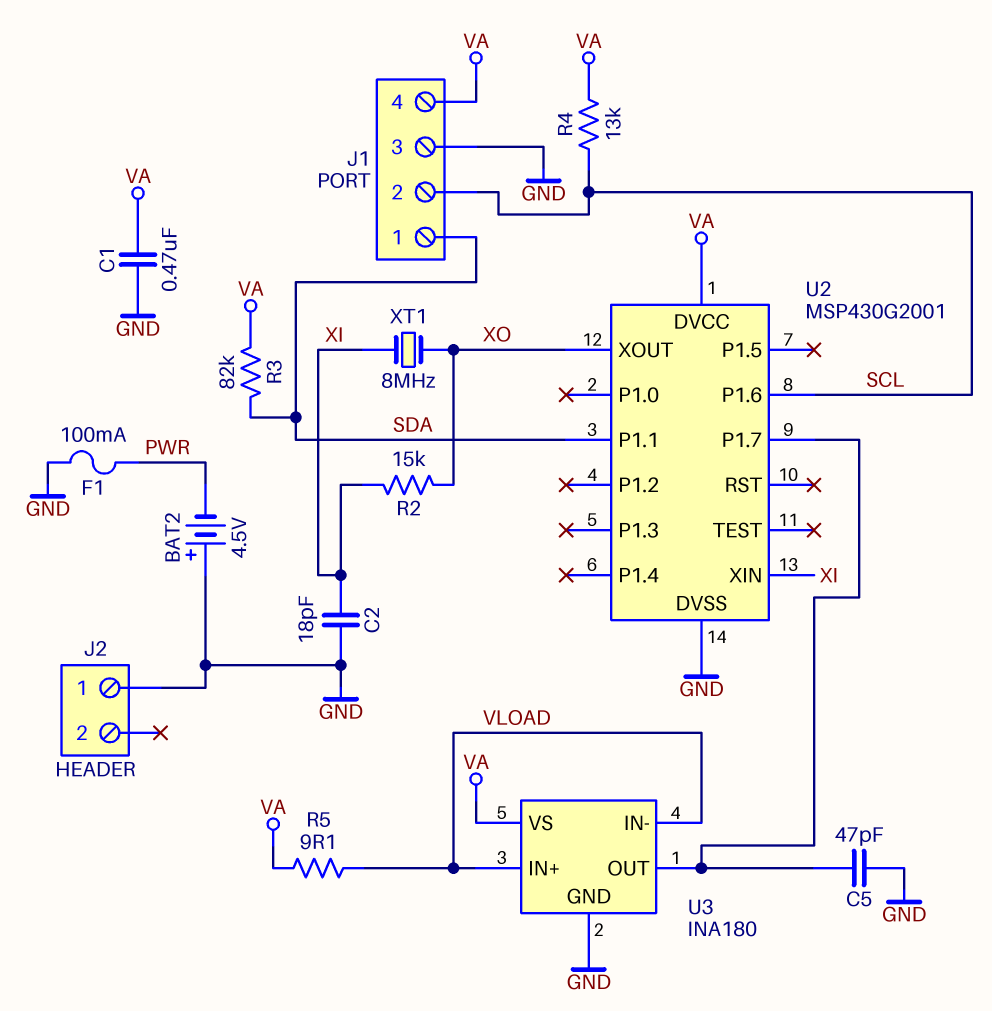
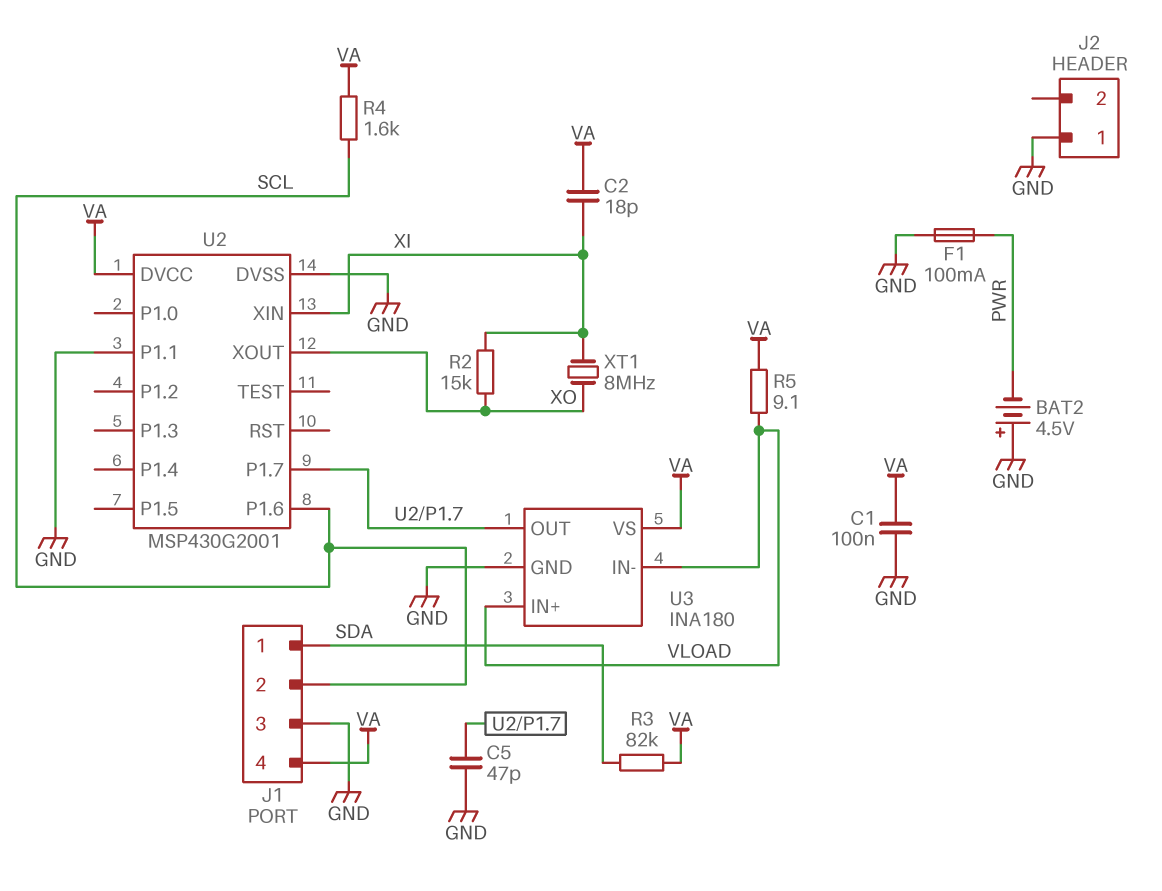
C1: 470nF (GND, VA) -> 100nF (GND, VA)
C2: 18pF (GND, XI) -> 18pF (VA, XI)
R4: 13k (SCL, VA) -> 1.6k (SCL, VA)
U2 pin P1.1: SDA -> GND

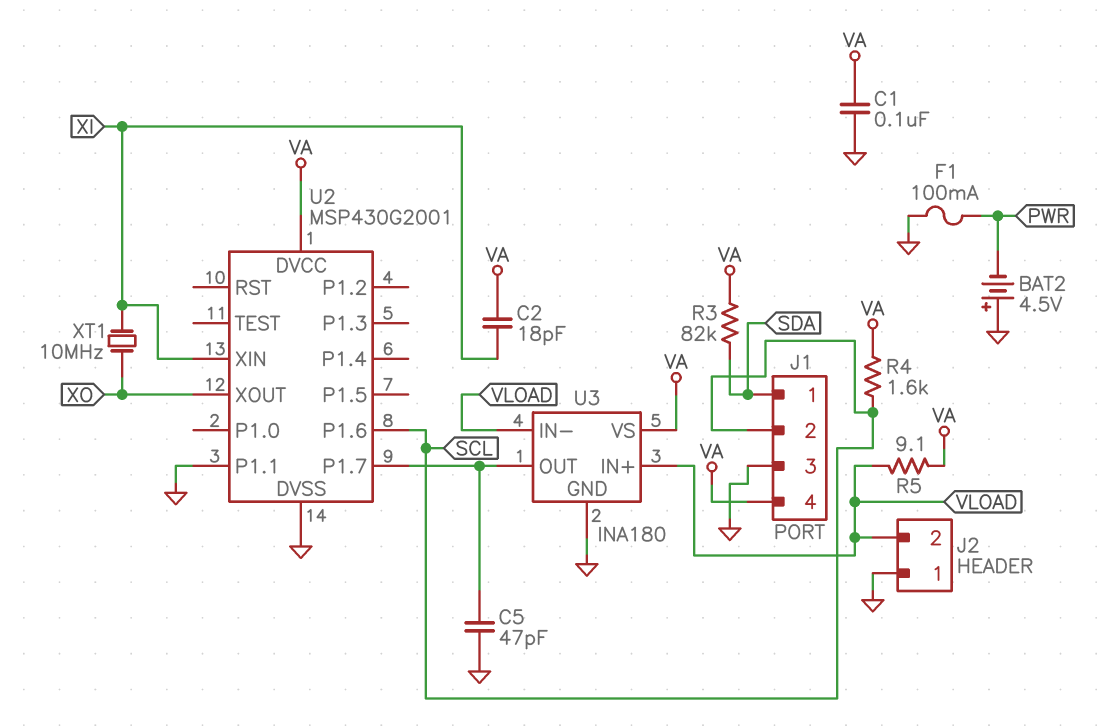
J2 pin 2: none -> VLOAD
R2: 15k (XI, XO) -> none
XT1: 8MHz (XI, XO) -> 10MHz (XI, XO)

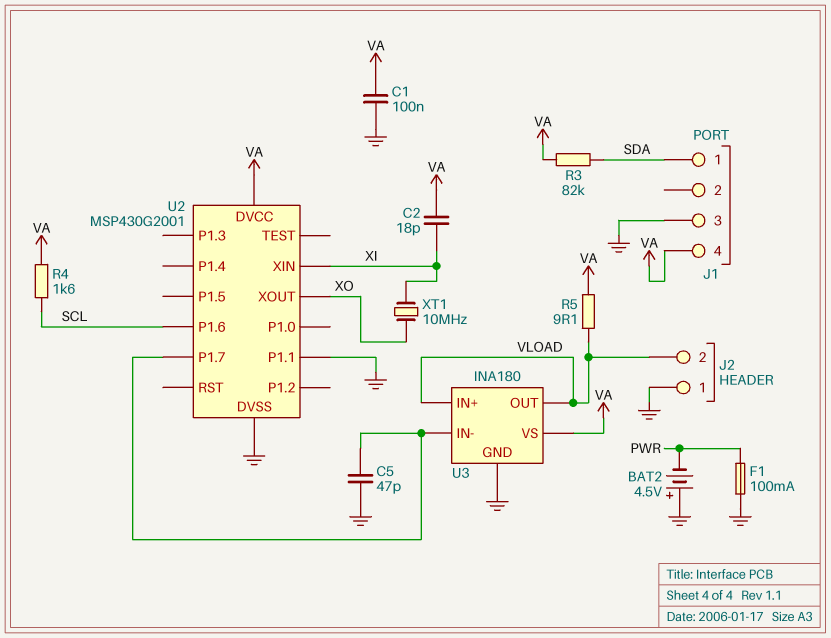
J1 pin 2: SCL -> none
U3 pin IN-: VLOAD -> U2/P1.7
U3 pin OUT: U2/P1.7 -> VLOAD

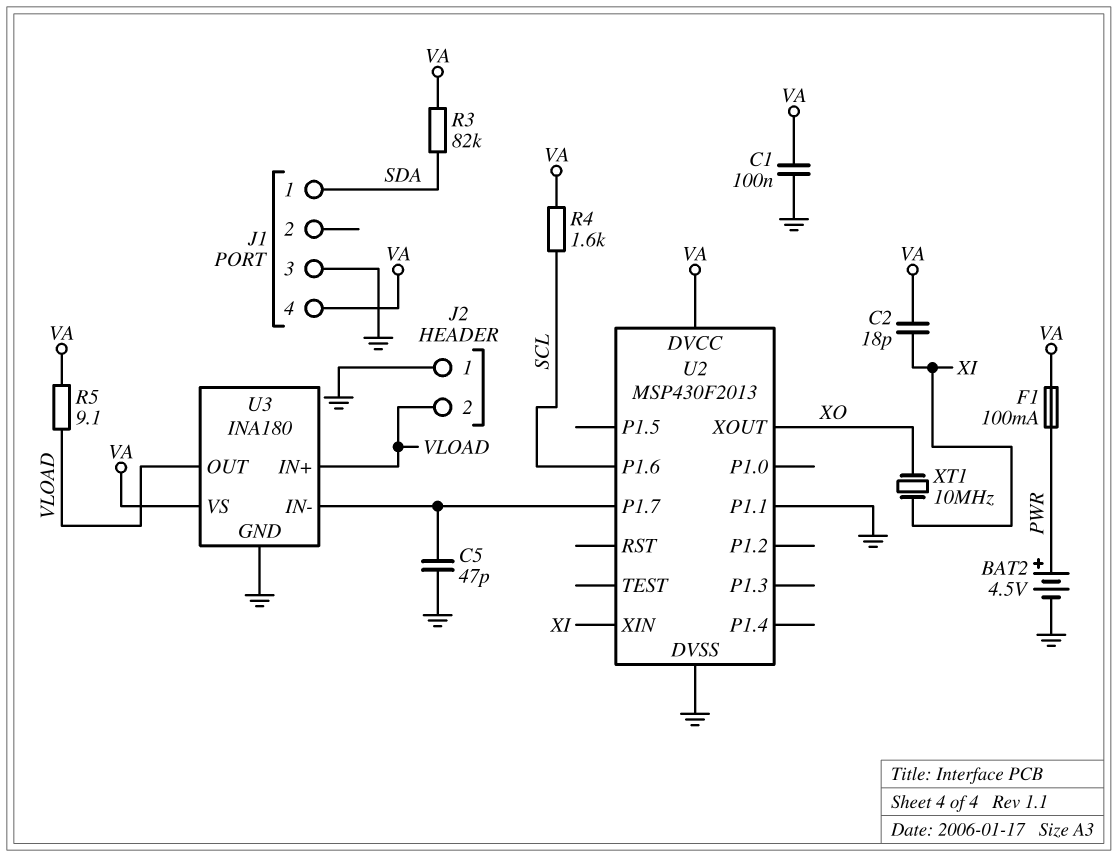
BAT2: 4.5V (plus GND, minus PWR) -> 4.5V (plus PWR, minus GND)
F1: 100mA (GND, PWR) -> 100mA (PWR, VA)
U2: MSP430G2001 -> MSP430F2013

